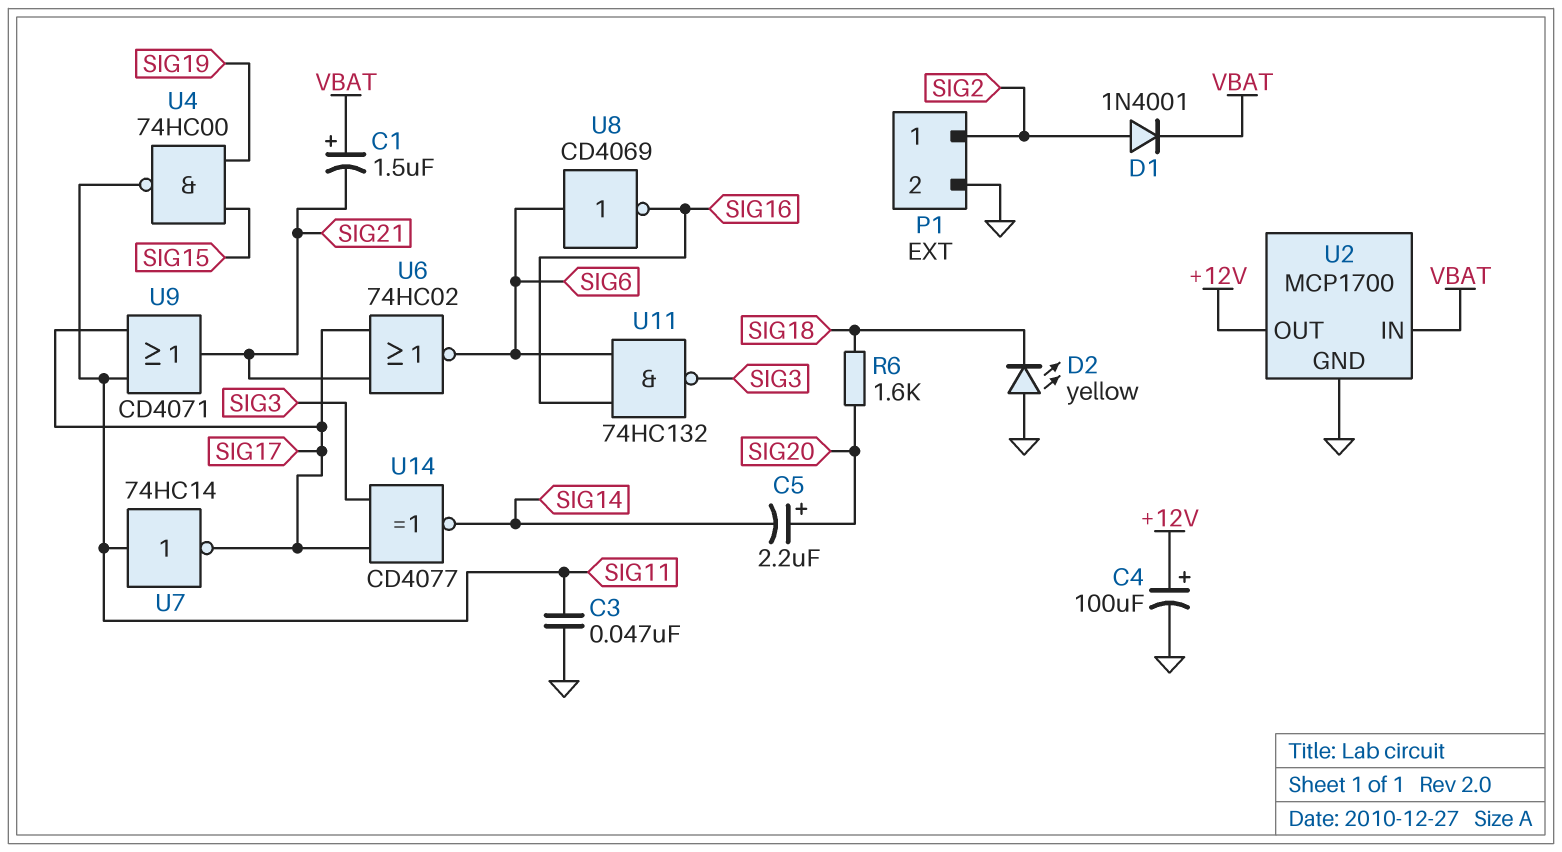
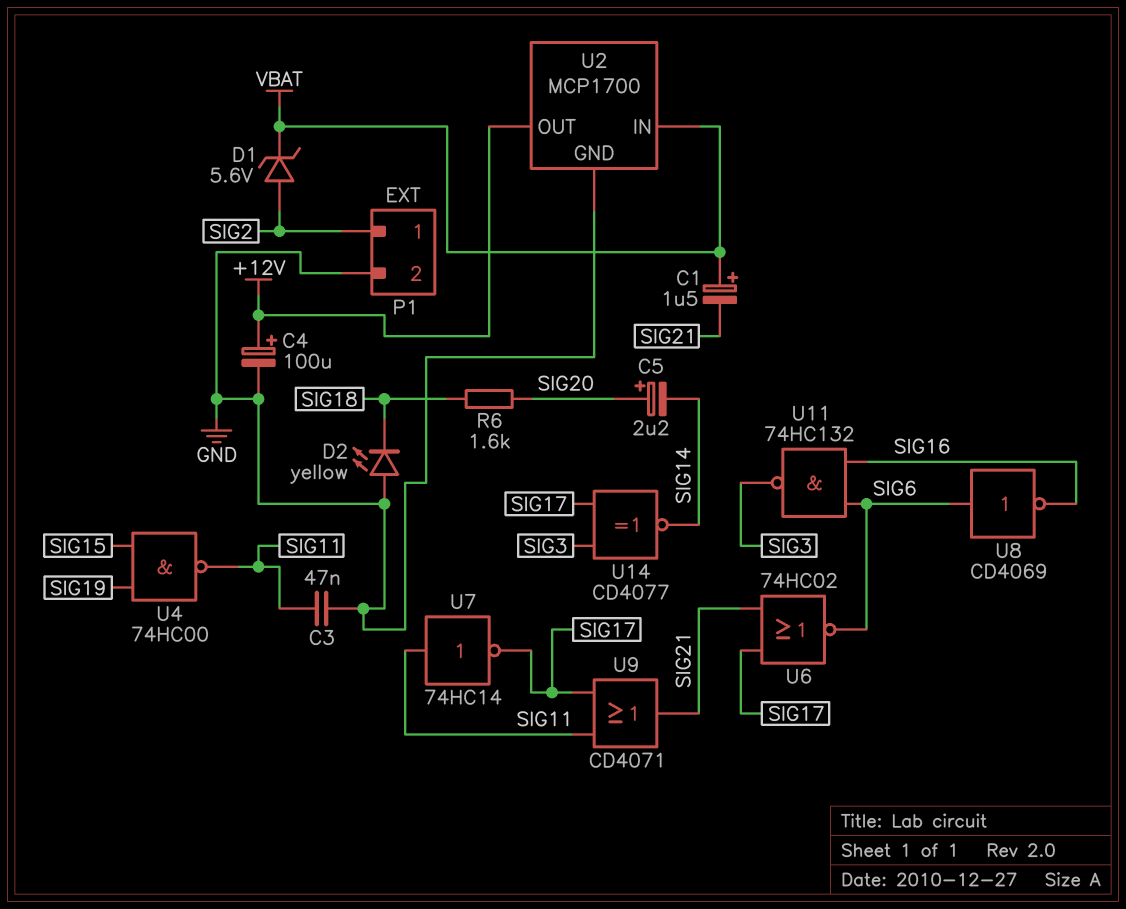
D1: diode 1N4001 (A SIG2, K VBAT) -> zener 5.6V (A SIG2, K VBAT)

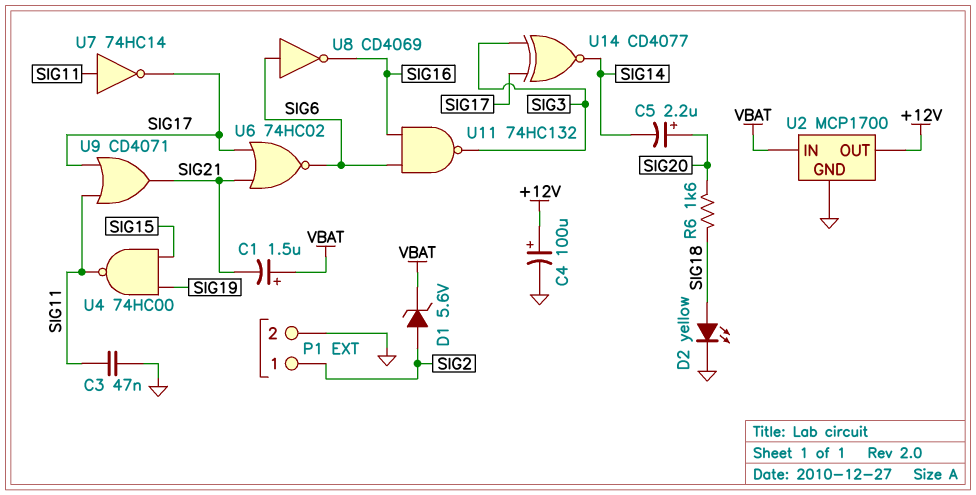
D2: LED yellow (A GND, K SIG18) -> LED yellow (A SIG18, K GND)

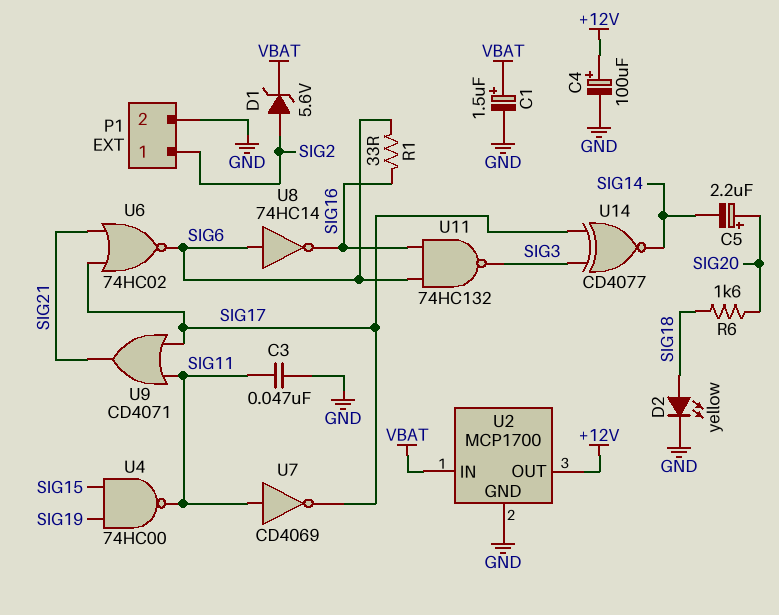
C1: 1.5uF (plus VBAT, minus SIG21) -> 1.5uF (plus VBAT, minus GND)
R1: none -> 33 (SIG6, SIG16)
U7: NOT 74HC14 (in SIG11, out SIG17) -> NOT CD4069 (in SIG11, out SIG17)
U8: NOT CD4069 (in SIG6, out SIG16) -> NOT 74HC14 (in SIG6, out SIG16)

